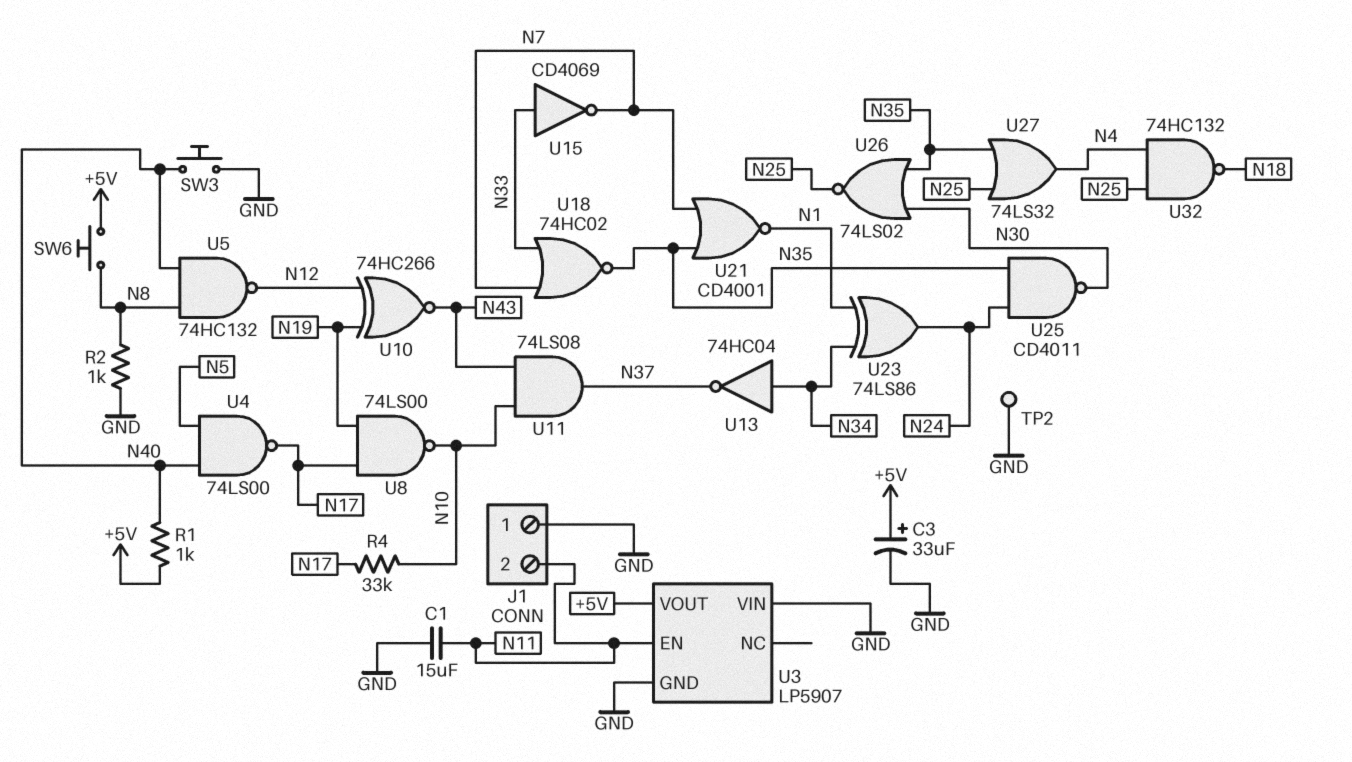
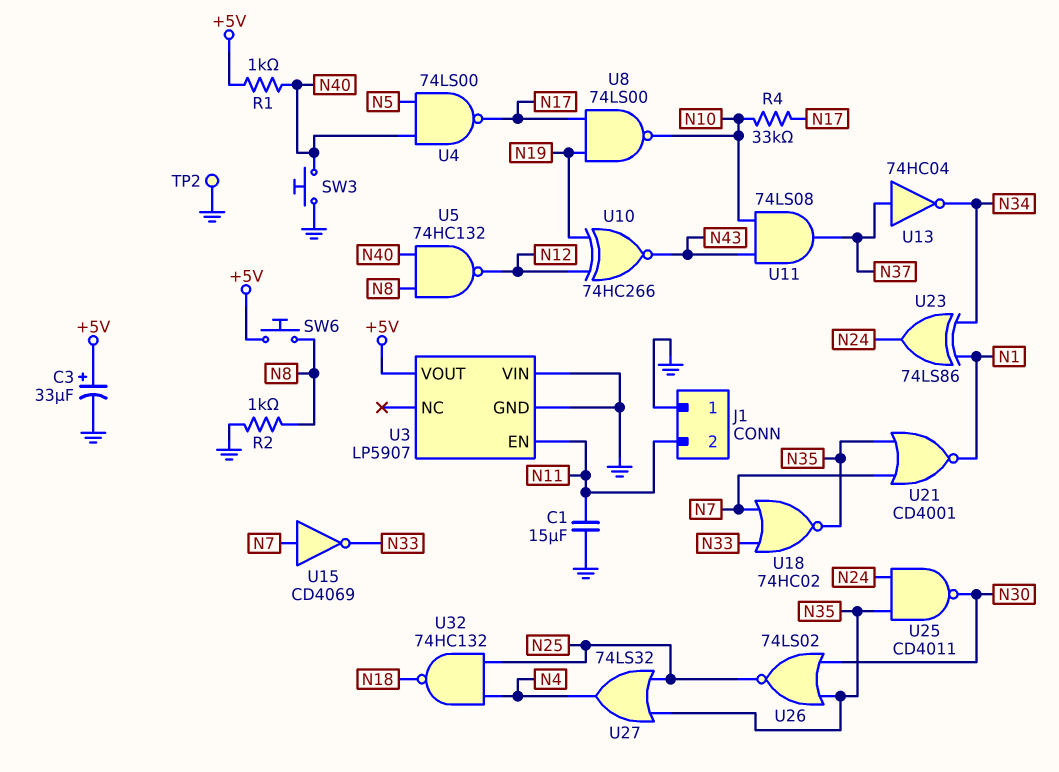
U13: NOT 74HC04 (in N34, out N37) -> NOT 74HC04 (in N37, out N34)
U15: NOT CD4069 (in N33, out N7) -> NOT CD4069 (in N7, out N33)

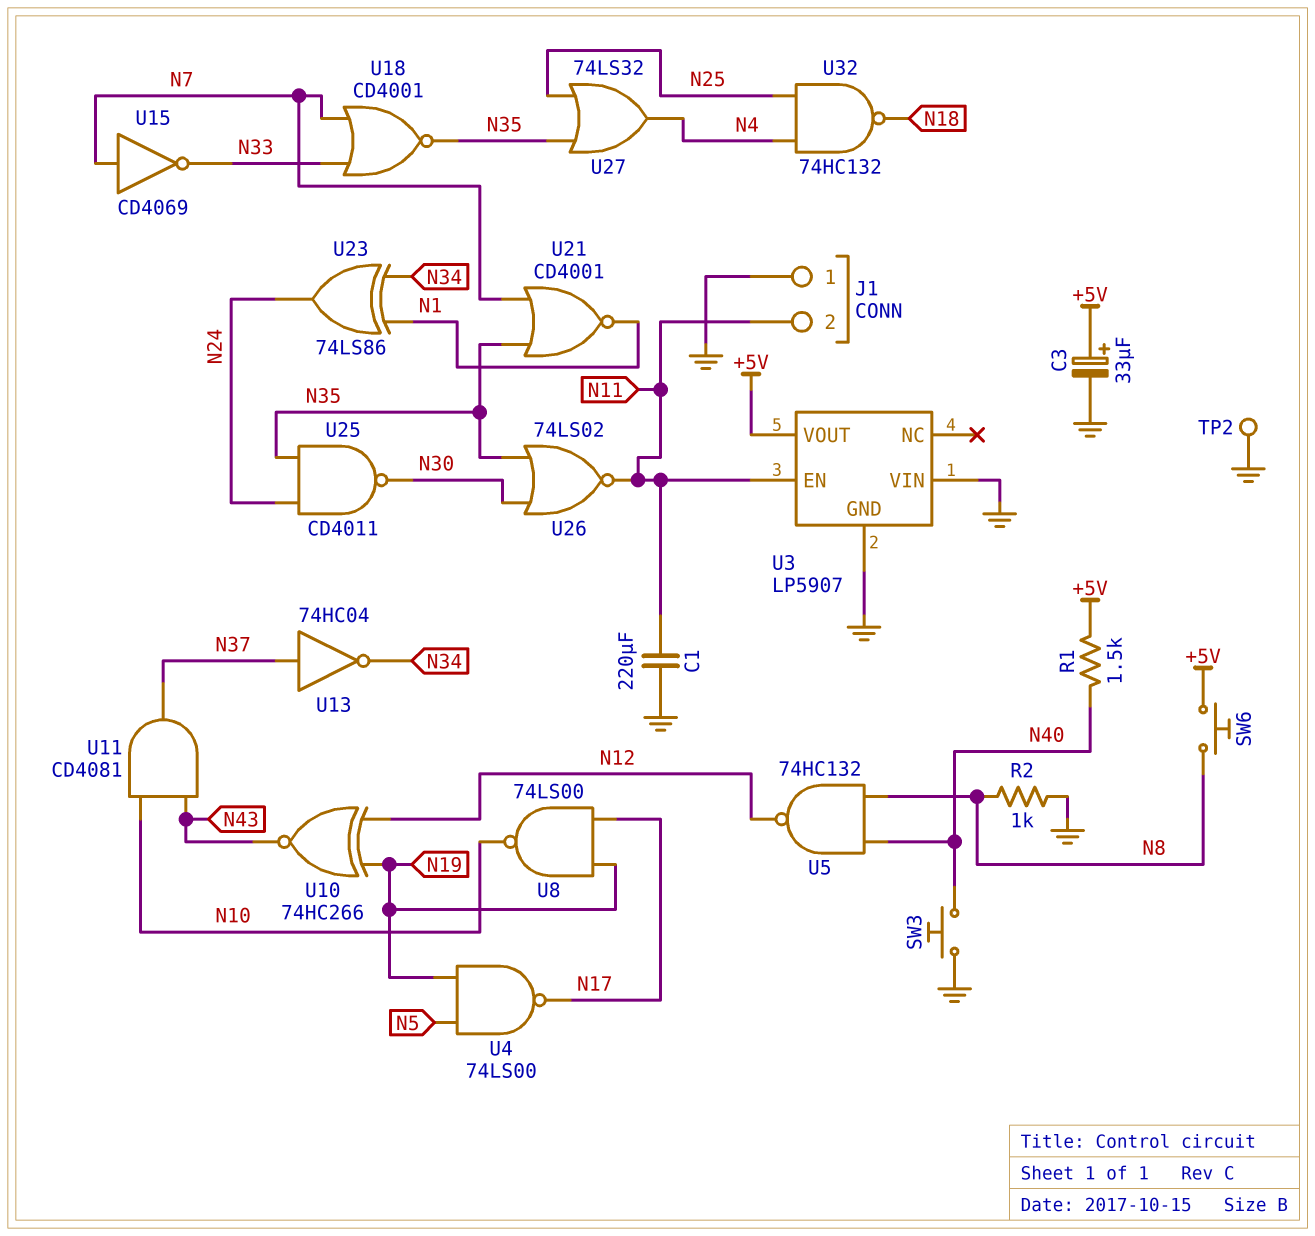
C1: 15uF (GND, N11) -> 220uF (GND, N11)
R1: 1k (+5V, N40) -> 1.5k (+5V, N40)
R4: 33k (N10, N17) -> none
U4: NAND 74LS00 (in N5, in N40, out N17) -> NAND 74LS00 (in N5, in N19, out N17)
U11: AND 74LS08 (in N10, in N43, out N37) -> AND CD4081 (in N10, in N43, out N37)
U18: NOR 74HC02 (in N7, in N33, out N35) -> NOR CD4001 (in N7, in N33, out N35)
U26: NOR 74LS02 (in N30, in N35, out N25) -> NOR 74LS02 (in N30, in N35, out N11)

